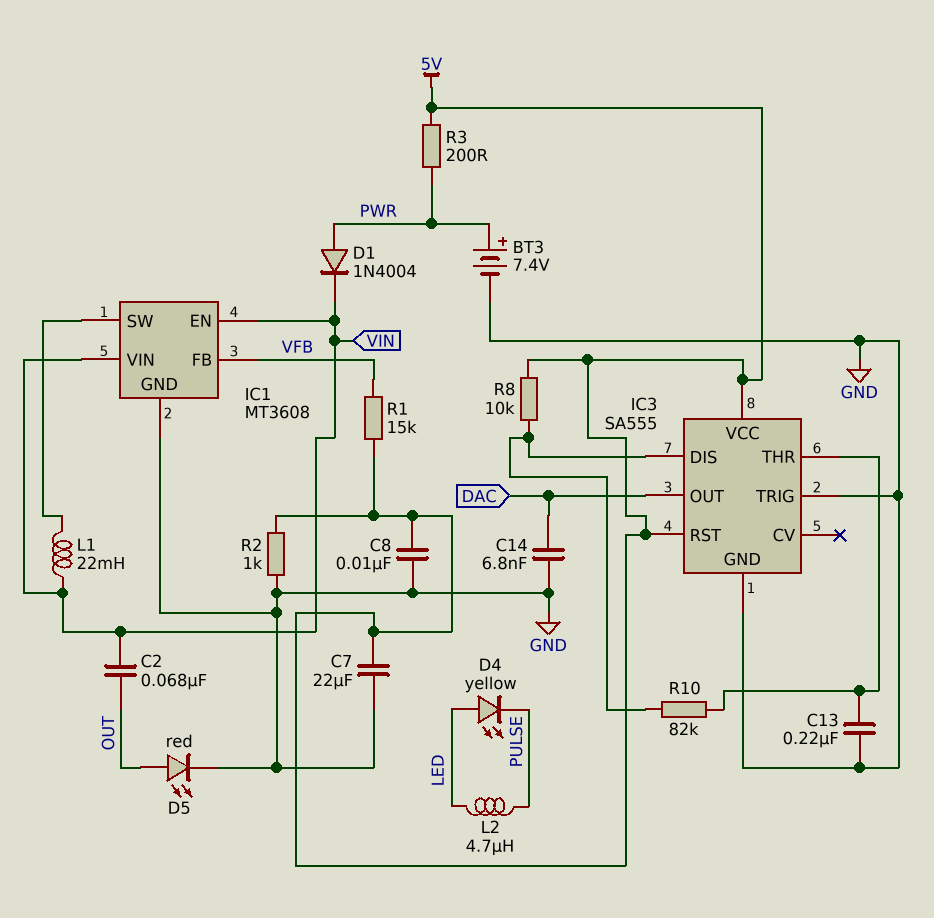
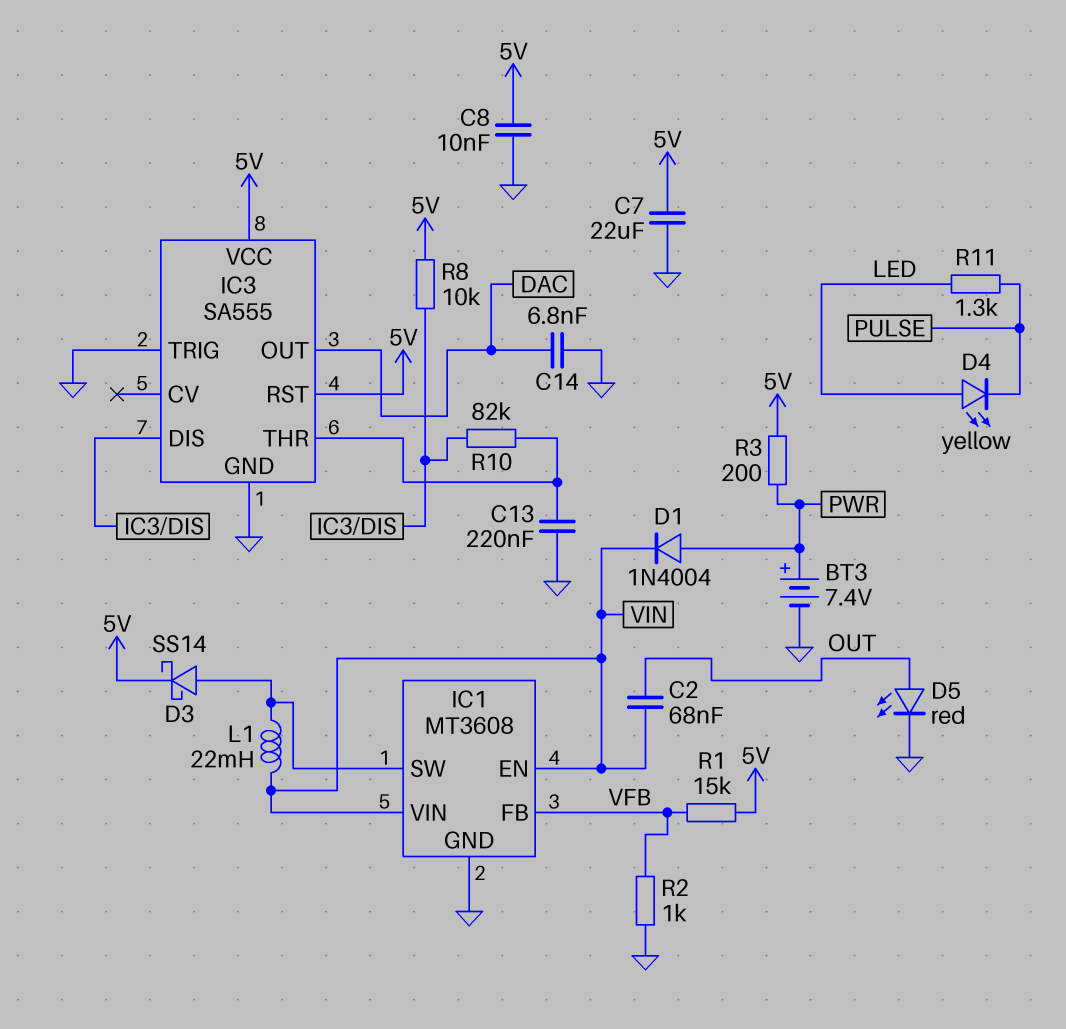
D3: none -> schottky SS14 (A IC1/SW, K 5V)
L2: 4.7uH (LED, PULSE) -> none
R2: 1k (5V, GND) -> 1k (GND, VFB)
R11: none -> 1.3k (LED, PULSE)

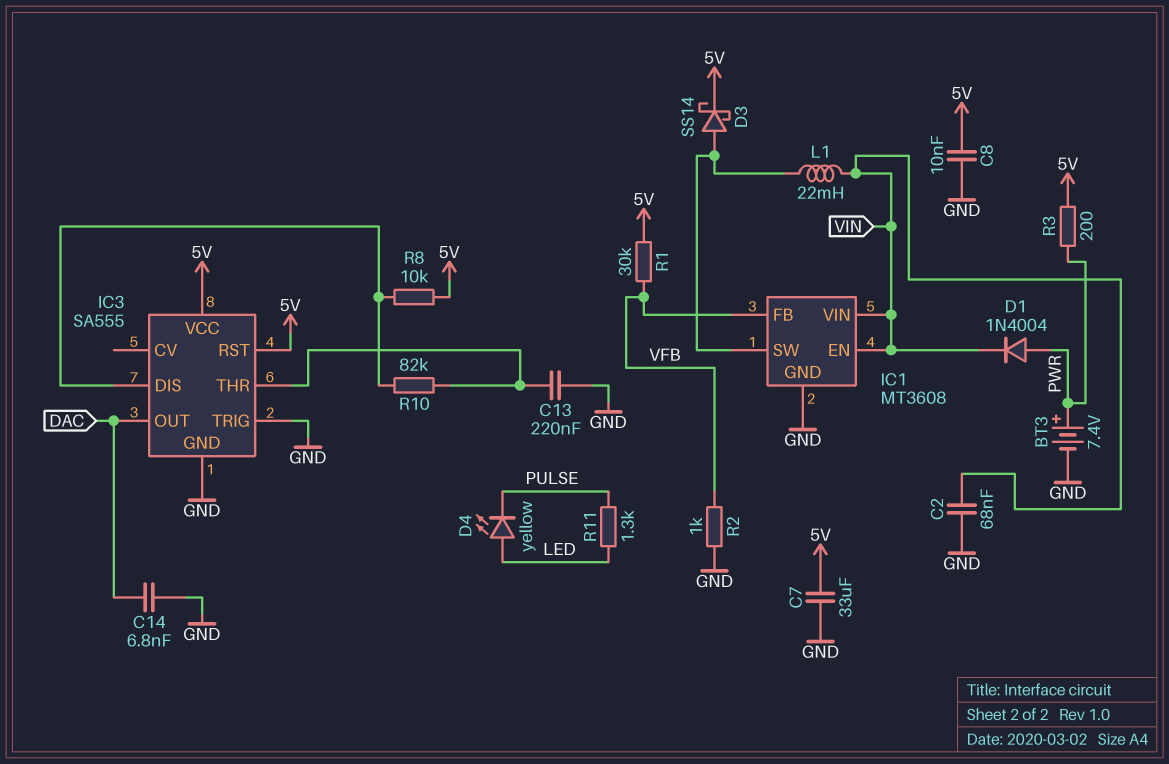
C2: 68nF (OUT, VIN) -> 68nF (GND, VIN)
C7: 22uF (5V, GND) -> 33uF (5V, GND)
D5: LED red (A OUT, K GND) -> none
R1: 15k (5V, VFB) -> 30k (5V, VFB)

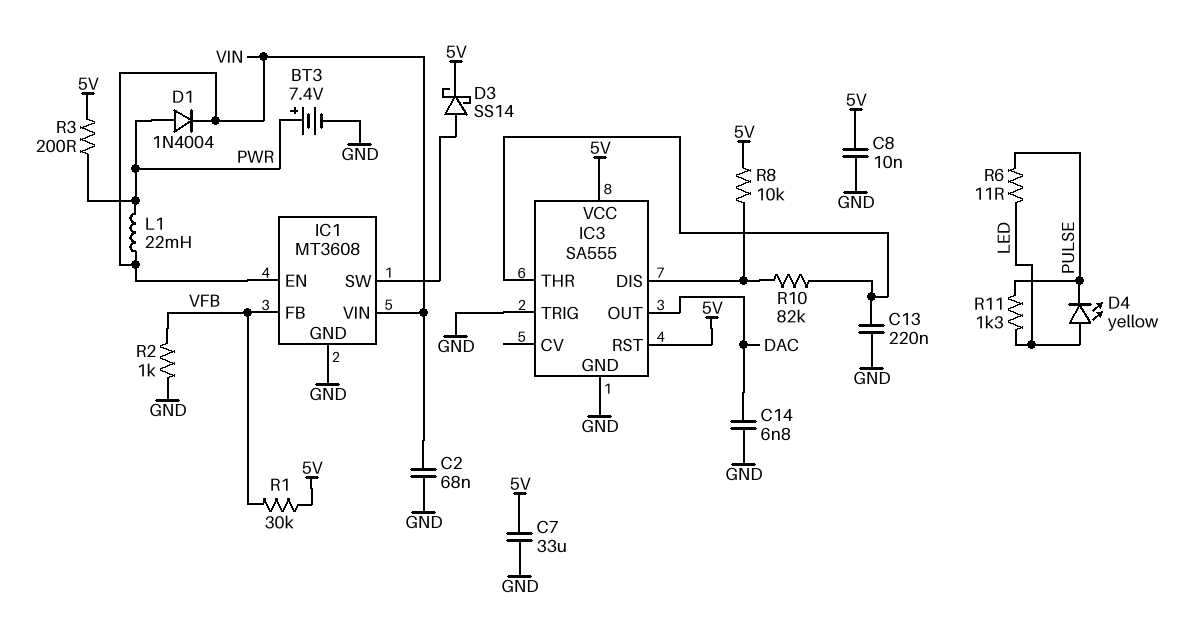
L1: 22mH (IC1/SW, VIN) -> 22mH (PWR, VIN)
R6: none -> 11 (LED, PULSE)

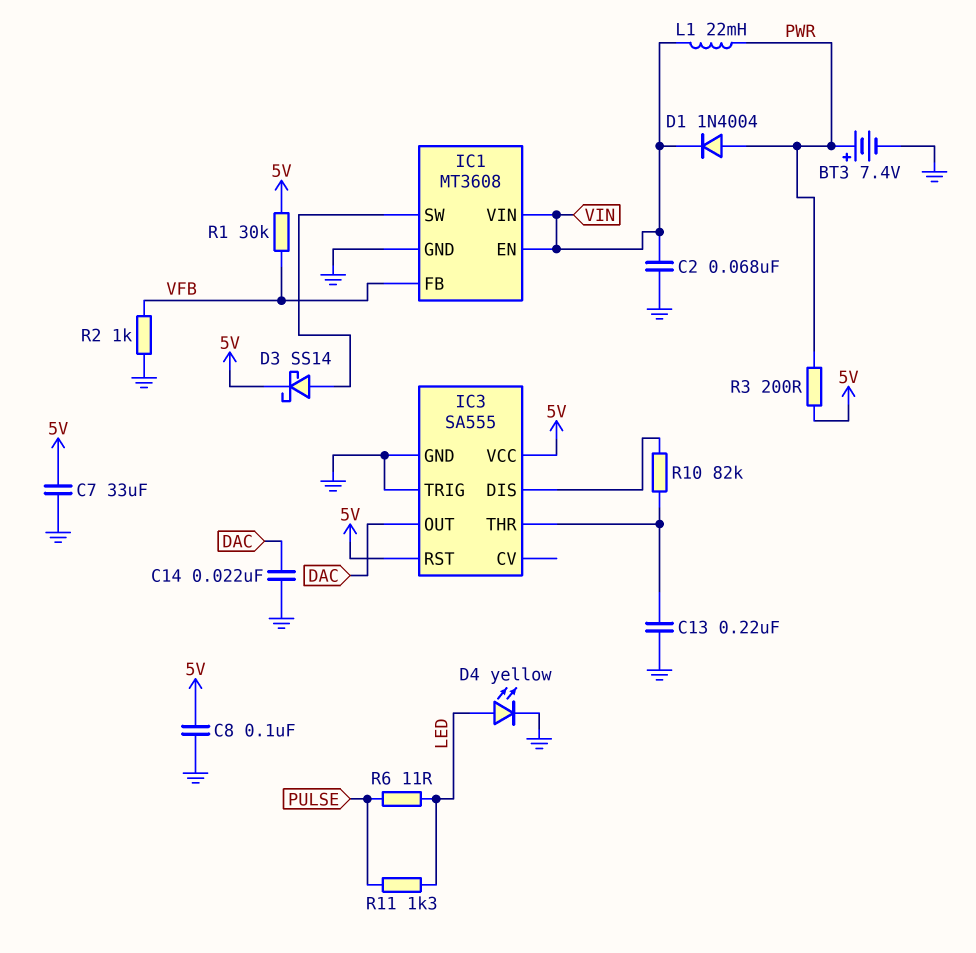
C8: 10nF (5V, GND) -> 100nF (5V, GND)
C14: 6.8nF (DAC, GND) -> 22nF (DAC, GND)
D4: LED yellow (A LED, K PULSE) -> LED yellow (A LED, K GND)
R8: 10k (5V, IC3/DIS) -> none

